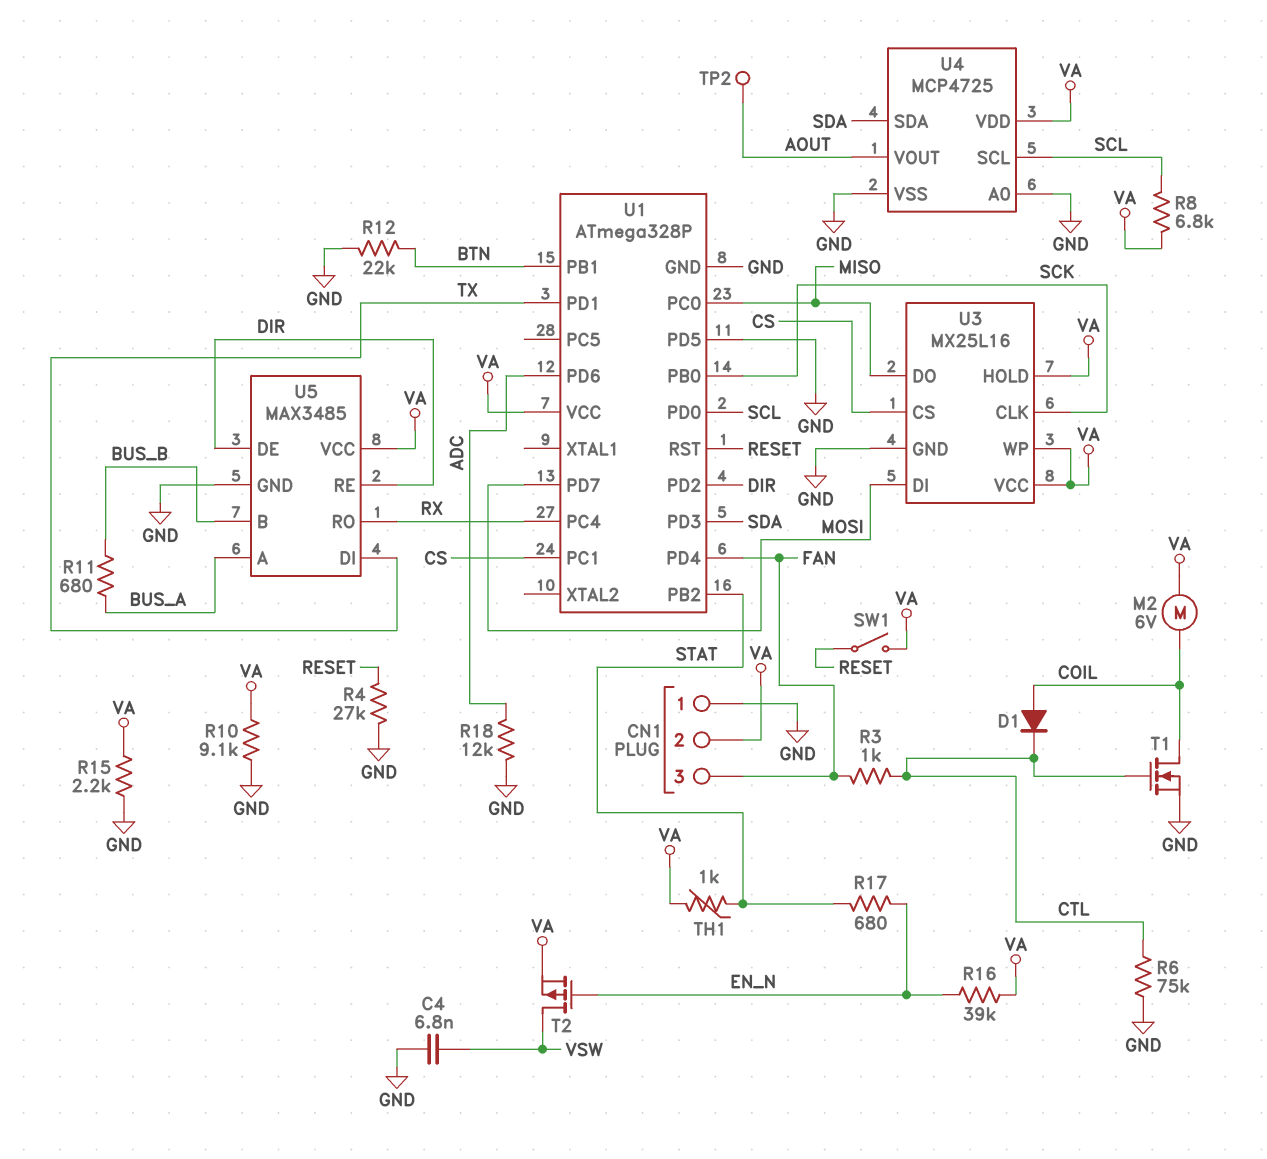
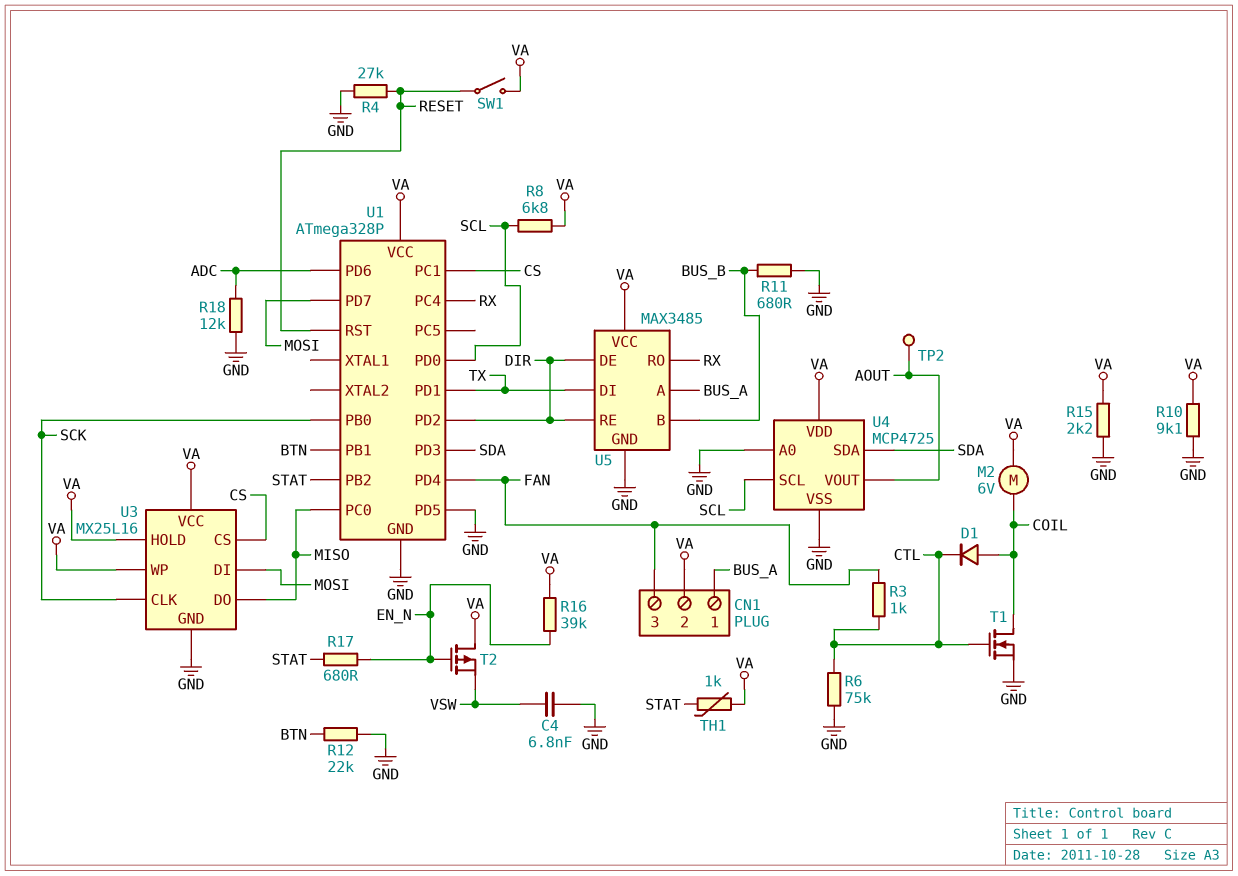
CN1 pin 1: GND -> BUS_A
R11: 680 (BUS_A, BUS_B) -> 680 (BUS_B, GND)
T2: PMOS (G EN_N, D VSW, S VA) -> PMOS (G EN_N, D VA, S VSW)

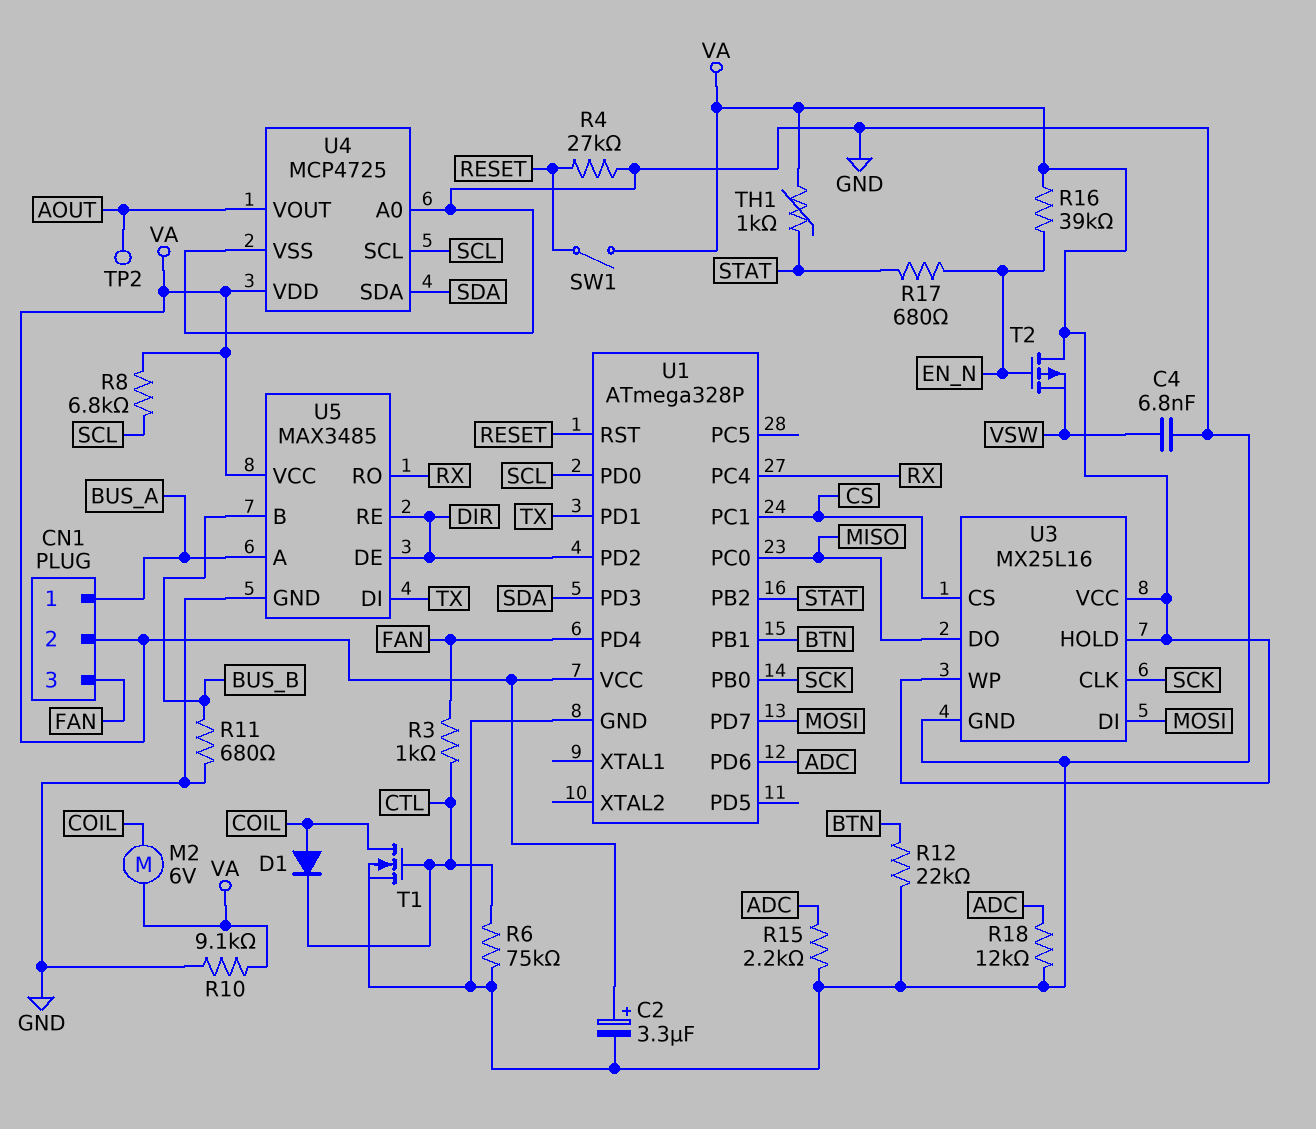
C2: none -> 3.3uF (plus VA, minus GND)
R15: 2.2k (GND, VA) -> 2.2k (ADC, GND)
U1 pin PD5: GND -> none

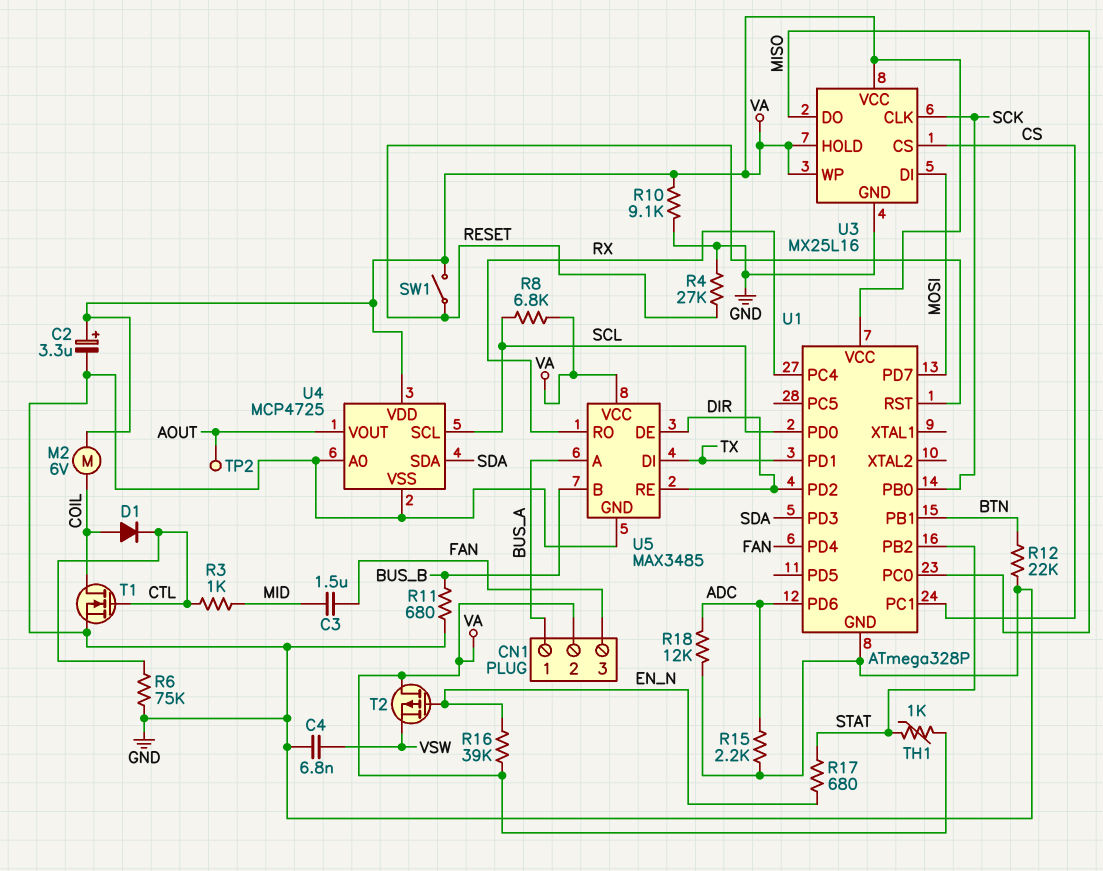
C3: none -> 1.5uF (FAN, MID)
R3: 1k (CTL, FAN) -> 1k (CTL, MID)

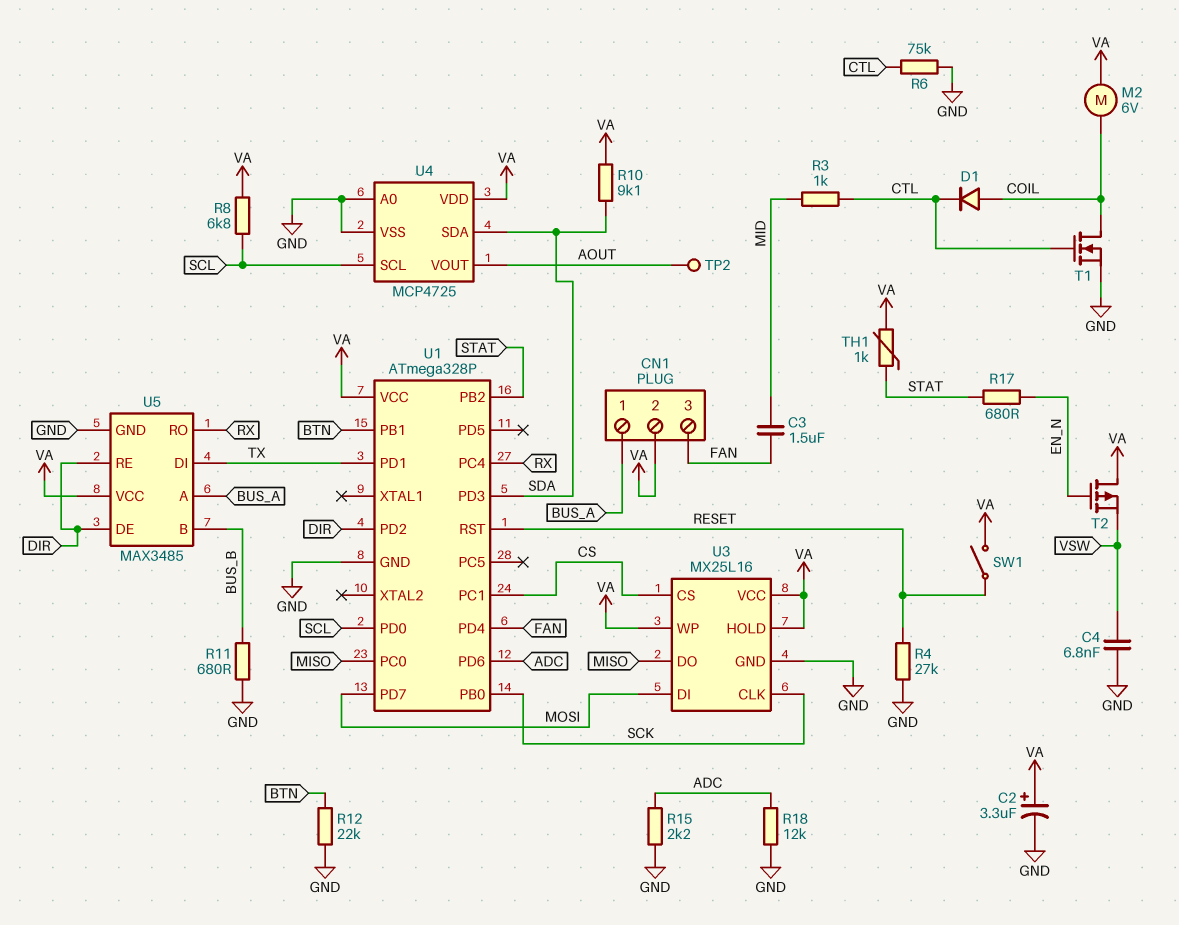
R10: 9.1k (GND, VA) -> 9.1k (SDA, VA)
R16: 39k (EN_N, VA) -> none

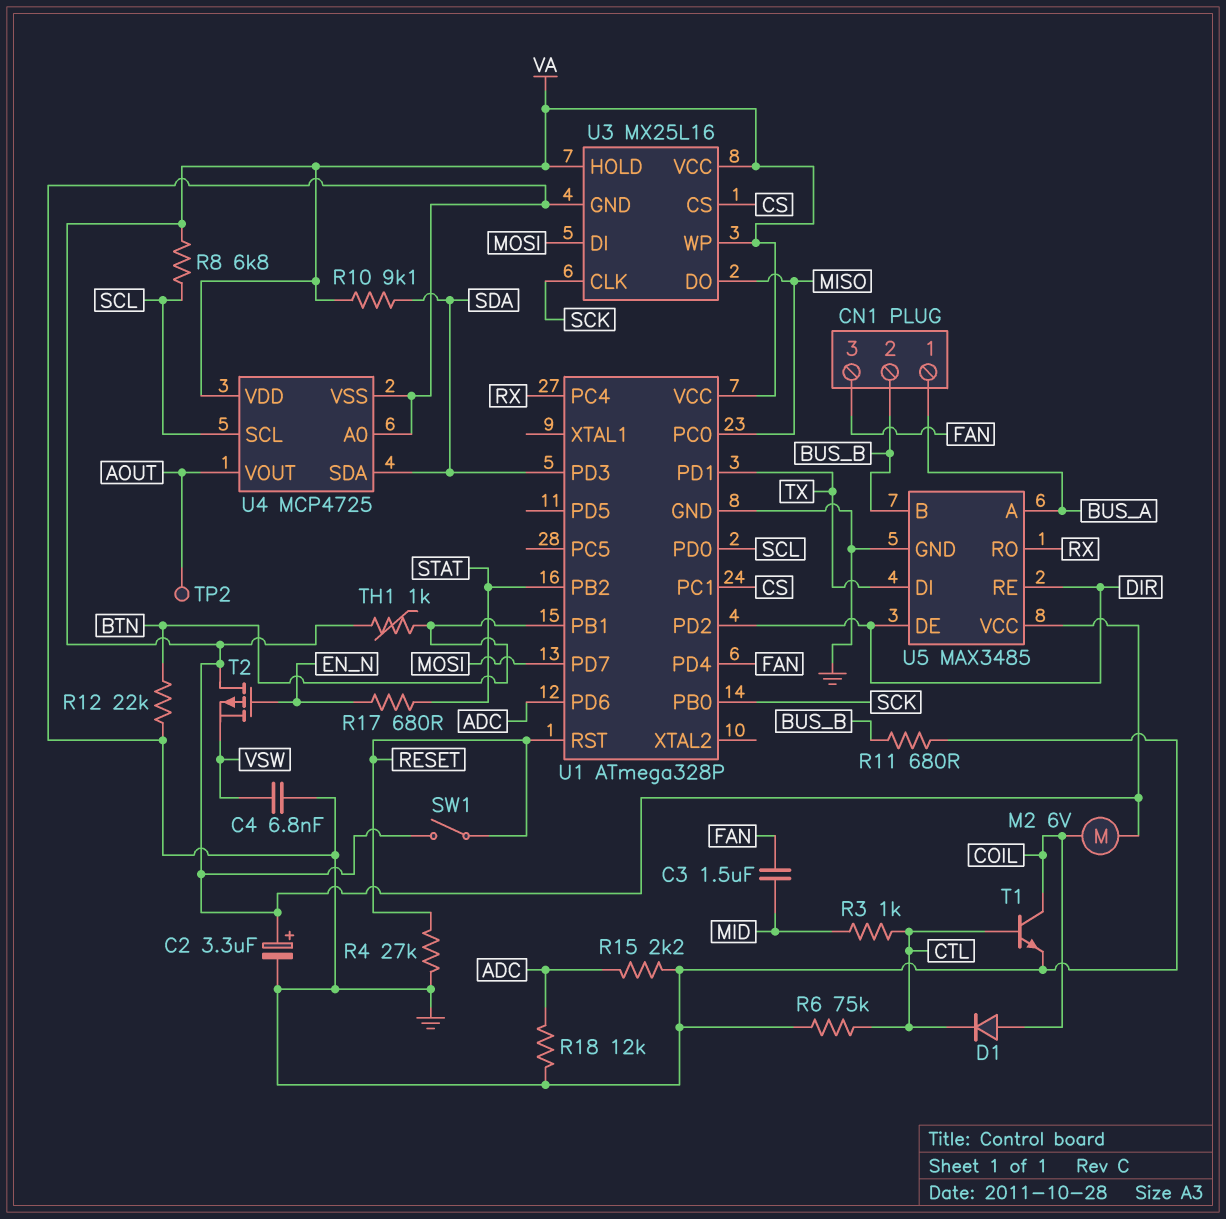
CN1 pin 2: VA -> BUS_B
T1: NMOS (G CTL, D COIL, S GND) -> NPN (B CTL, C COIL, E GND)
TH1: 1k (STAT, VA) -> 1k (BTN, VA)

